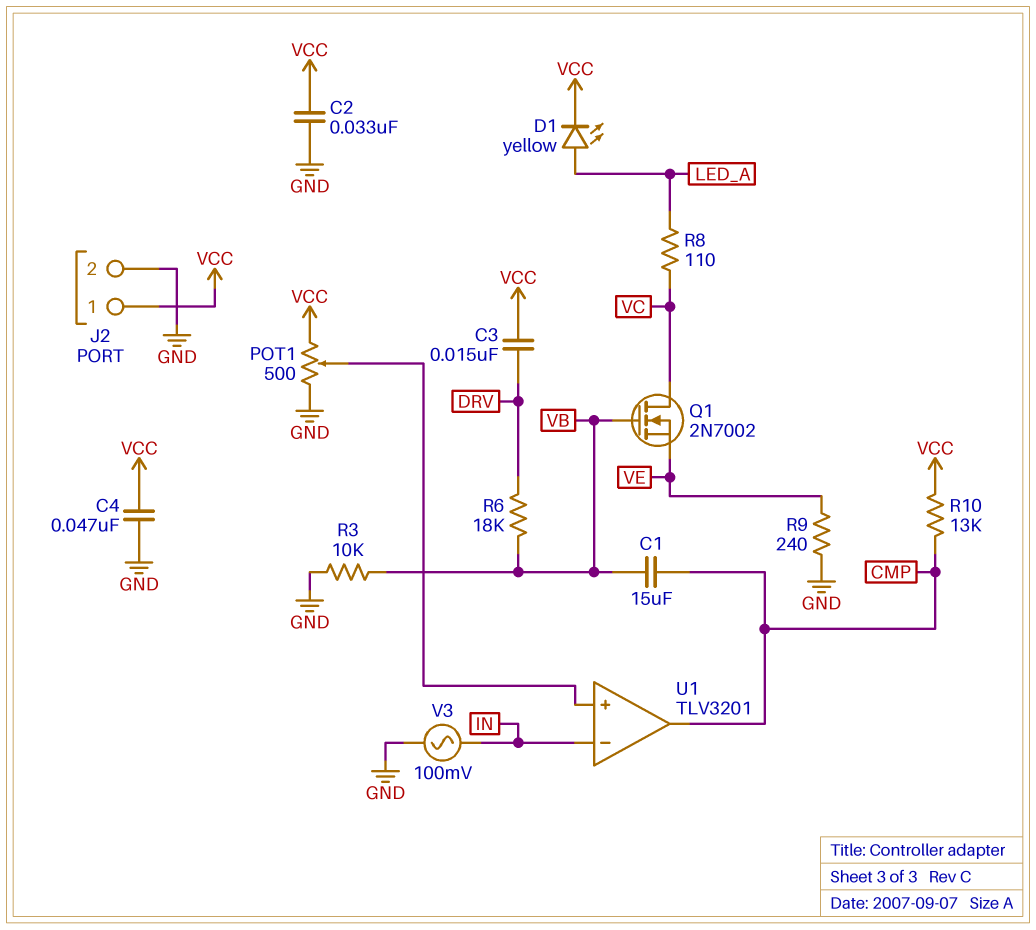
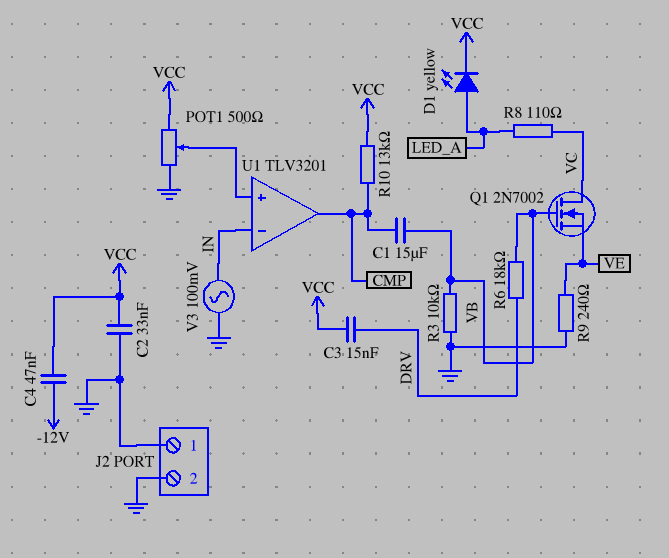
C4: 47nF (GND, VCC) -> 47nF (-12V, VCC)
J2 pin 1: VCC -> GND

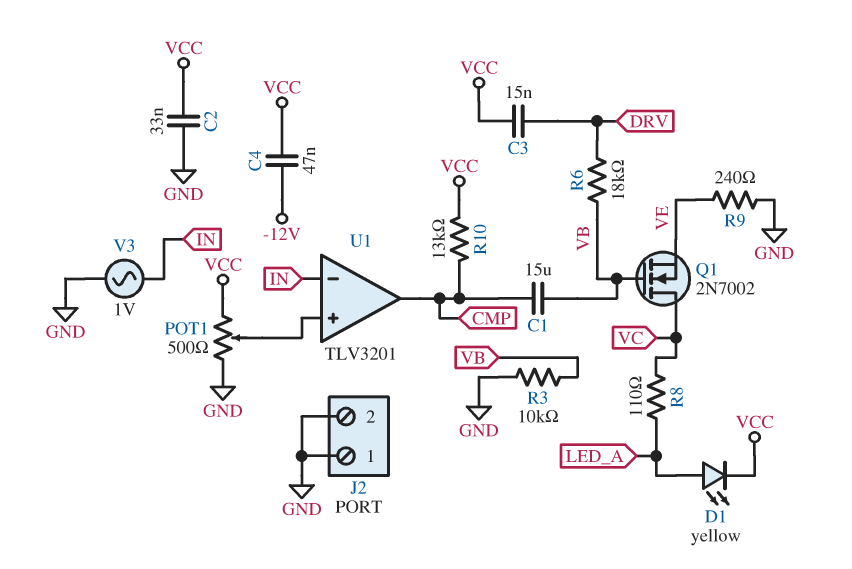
V3: AC 100mV (GND, IN) -> AC 1V (GND, IN)

